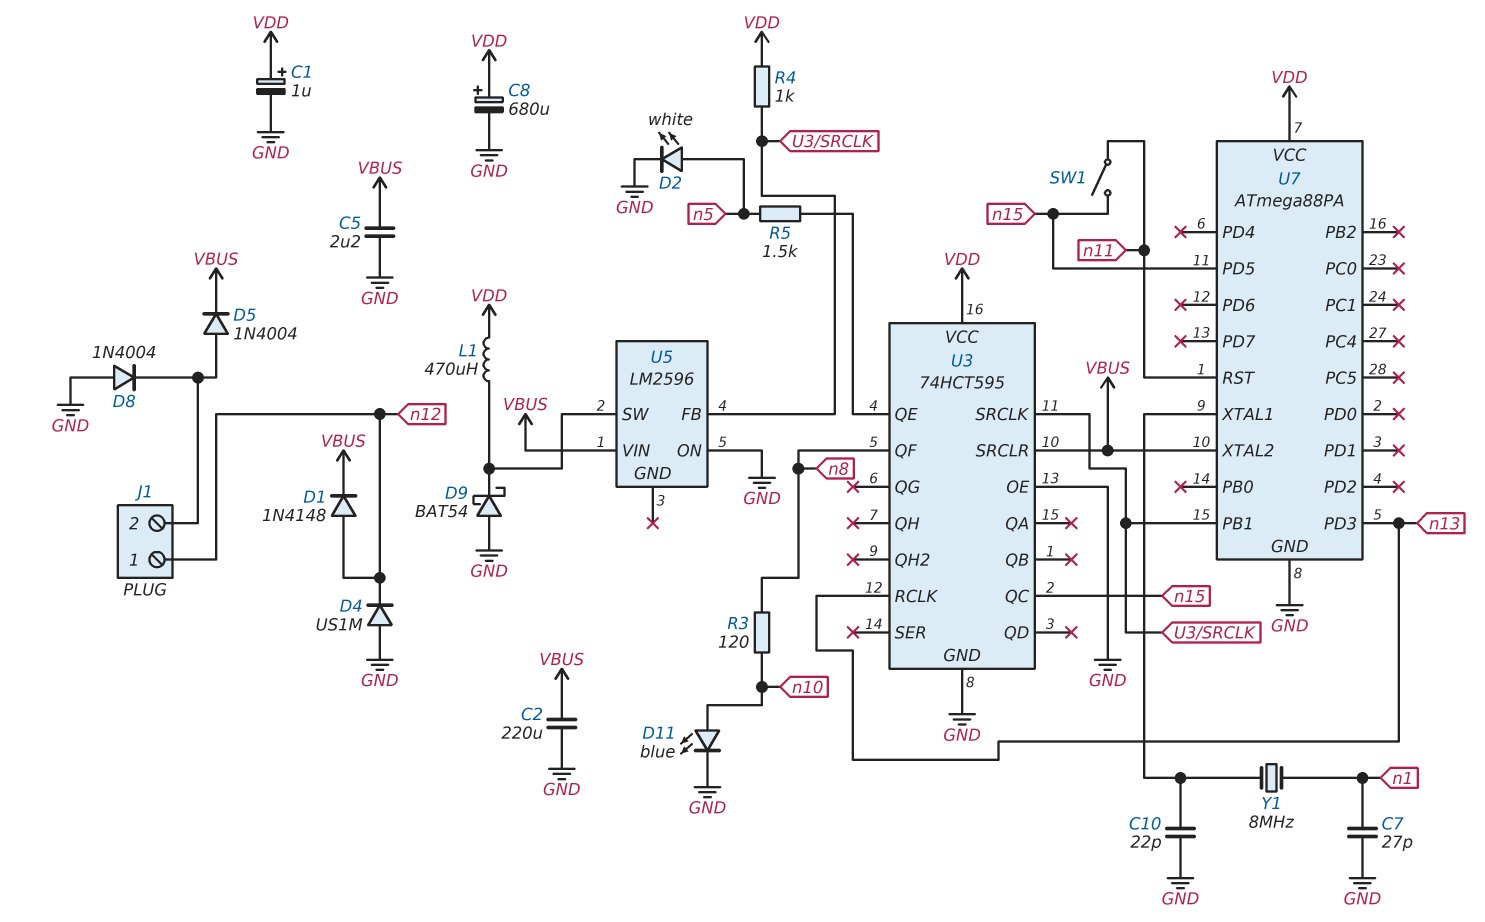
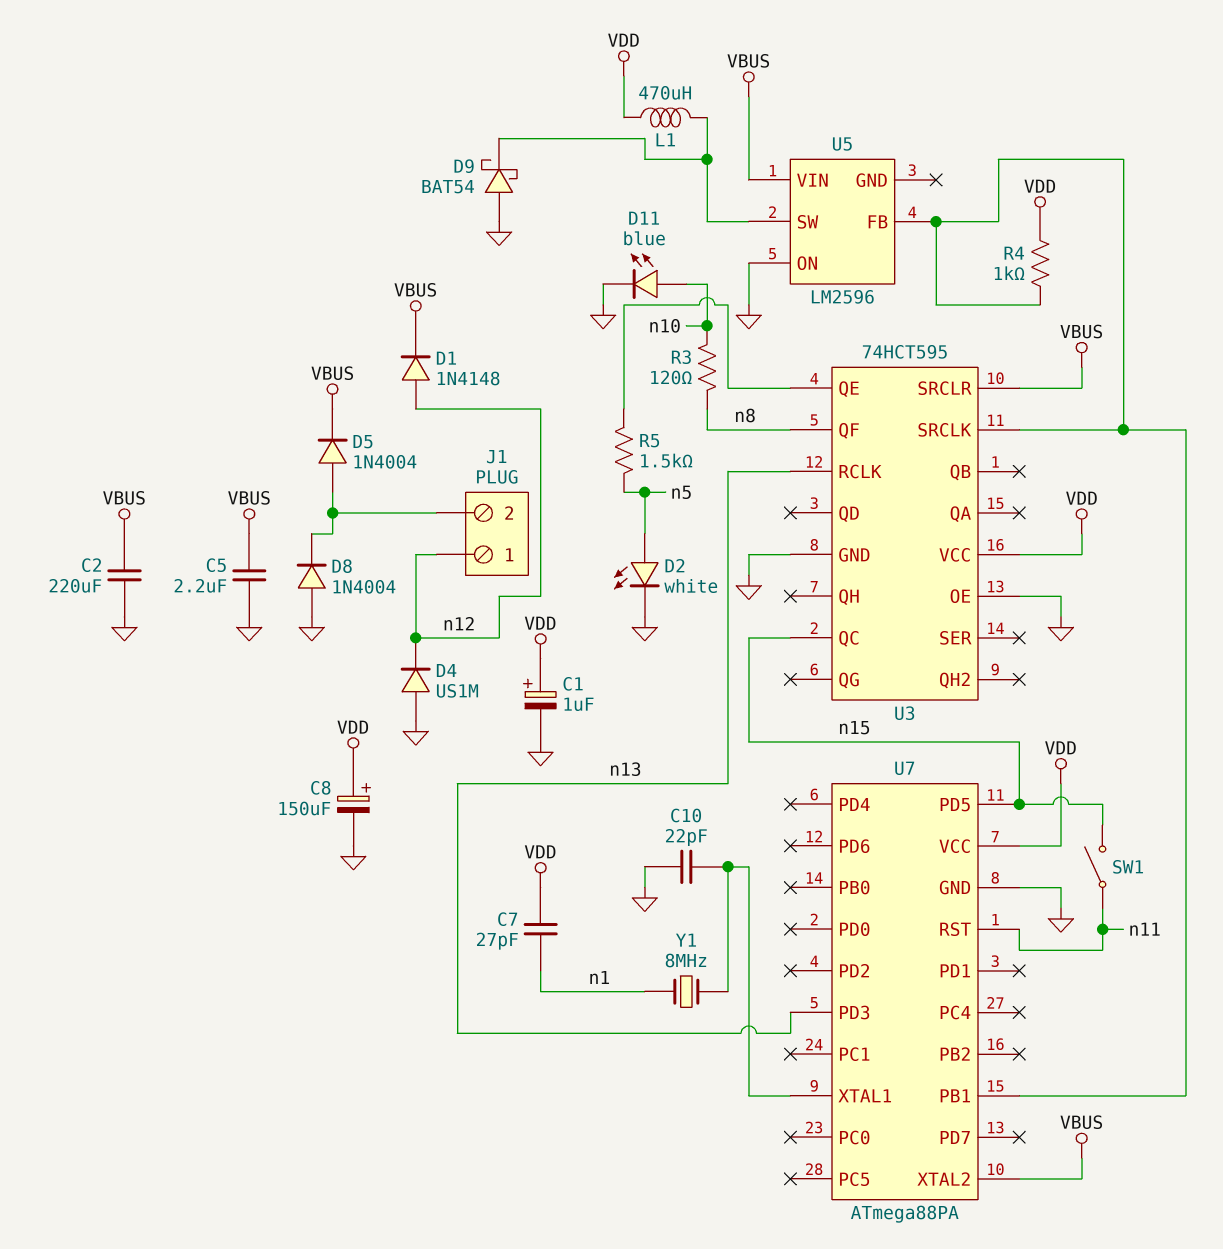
C7: 27pF (GND, n1) -> 27pF (VDD, n1)
C8: 680uF (plus VDD, minus GND) -> 150uF (plus VDD, minus GND)

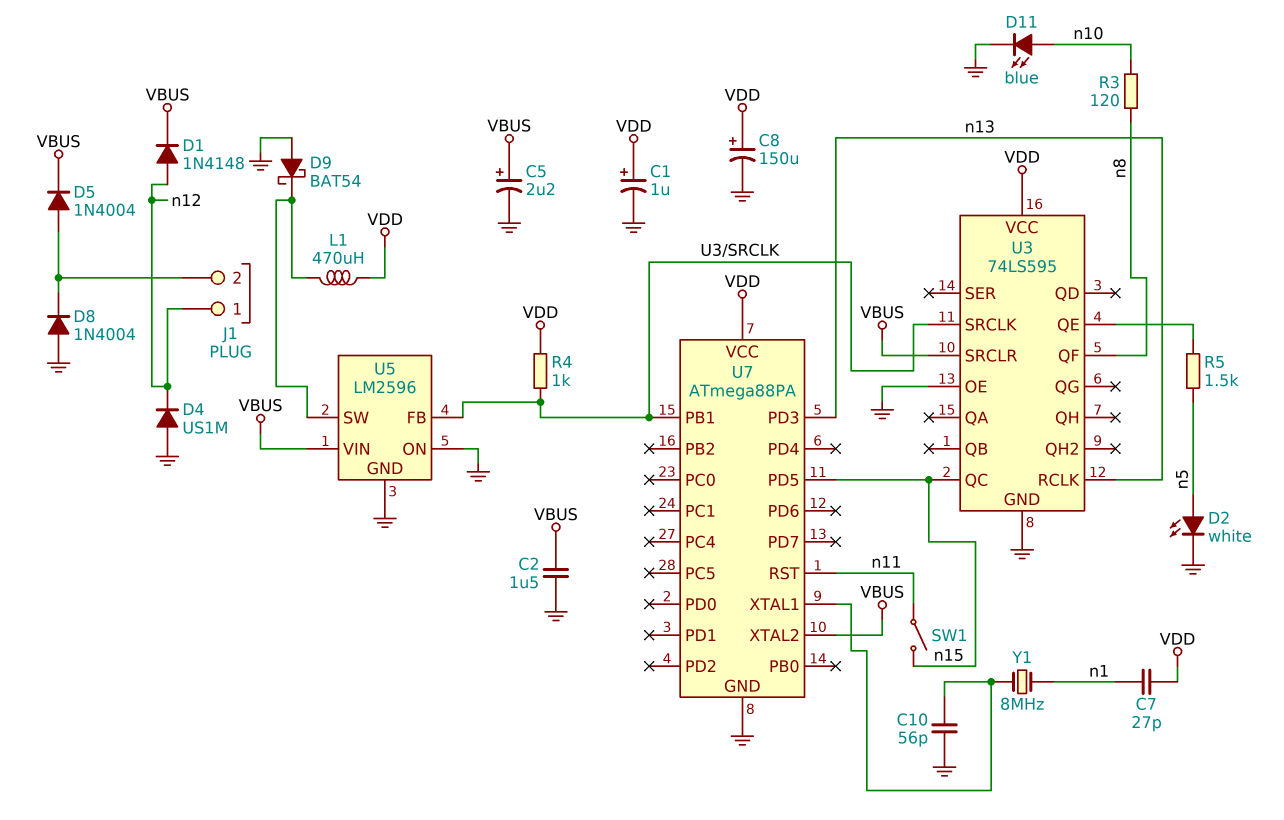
C2: 220uF (GND, VBUS) -> 1.5uF (GND, VBUS)
C5: 2.2uF (GND, VBUS) -> 2.2uF (plus VBUS, minus GND)
C10: 22pF (GND, U7/XTAL1) -> 56pF (GND, U7/XTAL1)
U3: 74HCT595 -> 74LS595
U5 pin GND: none -> GND

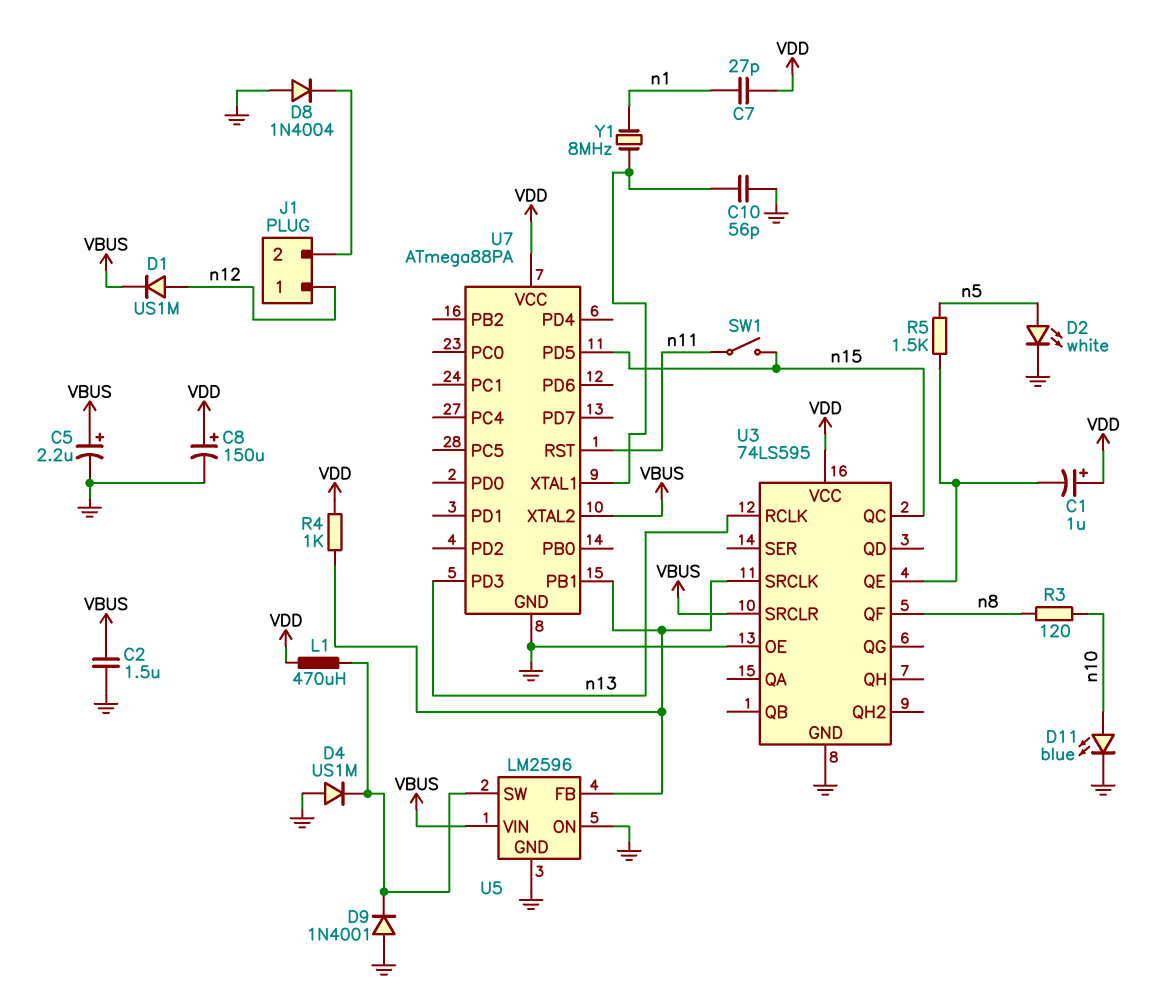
C1: 1uF (plus VDD, minus GND) -> 1uF (plus VDD, minus U3/QE)
D1: diode 1N4148 (A n12, K VBUS) -> diode US1M (A n12, K VBUS)
D4: diode US1M (A GND, K n12) -> diode US1M (A GND, K U5/SW)
D5: diode 1N4004 (A J1/2, K VBUS) -> none
D9: schottky BAT54 (A GND, K U5/SW) -> diode 1N4001 (A GND, K U5/SW)

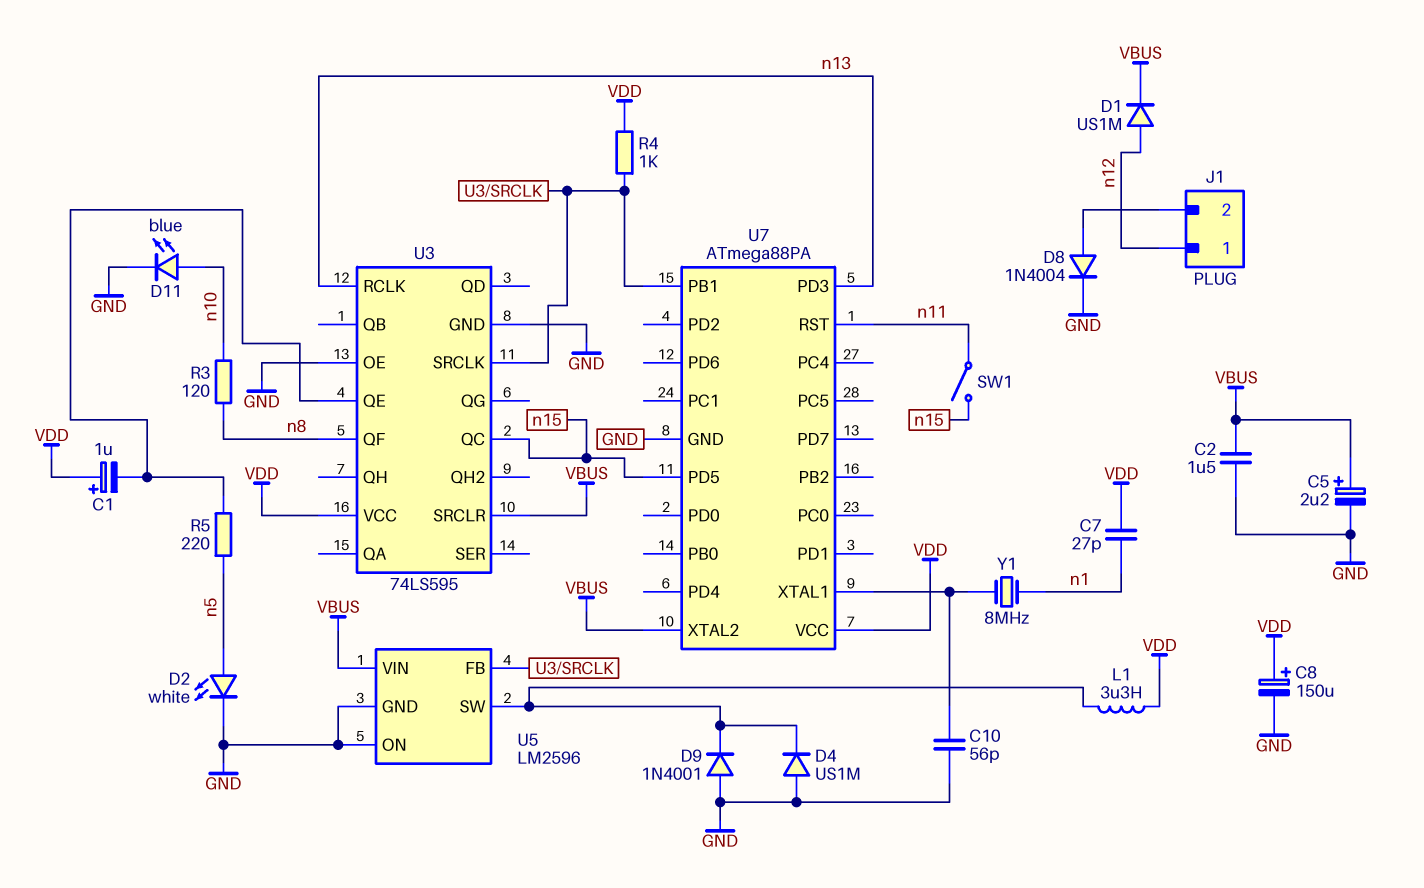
D8: diode 1N4004 (A GND, K J1/2) -> diode 1N4004 (A J1/2, K GND)
L1: 470uH (U5/SW, VDD) -> 3.3uH (U5/SW, VDD)
R5: 1.5k (U3/QE, n5) -> 220 (U3/QE, n5)

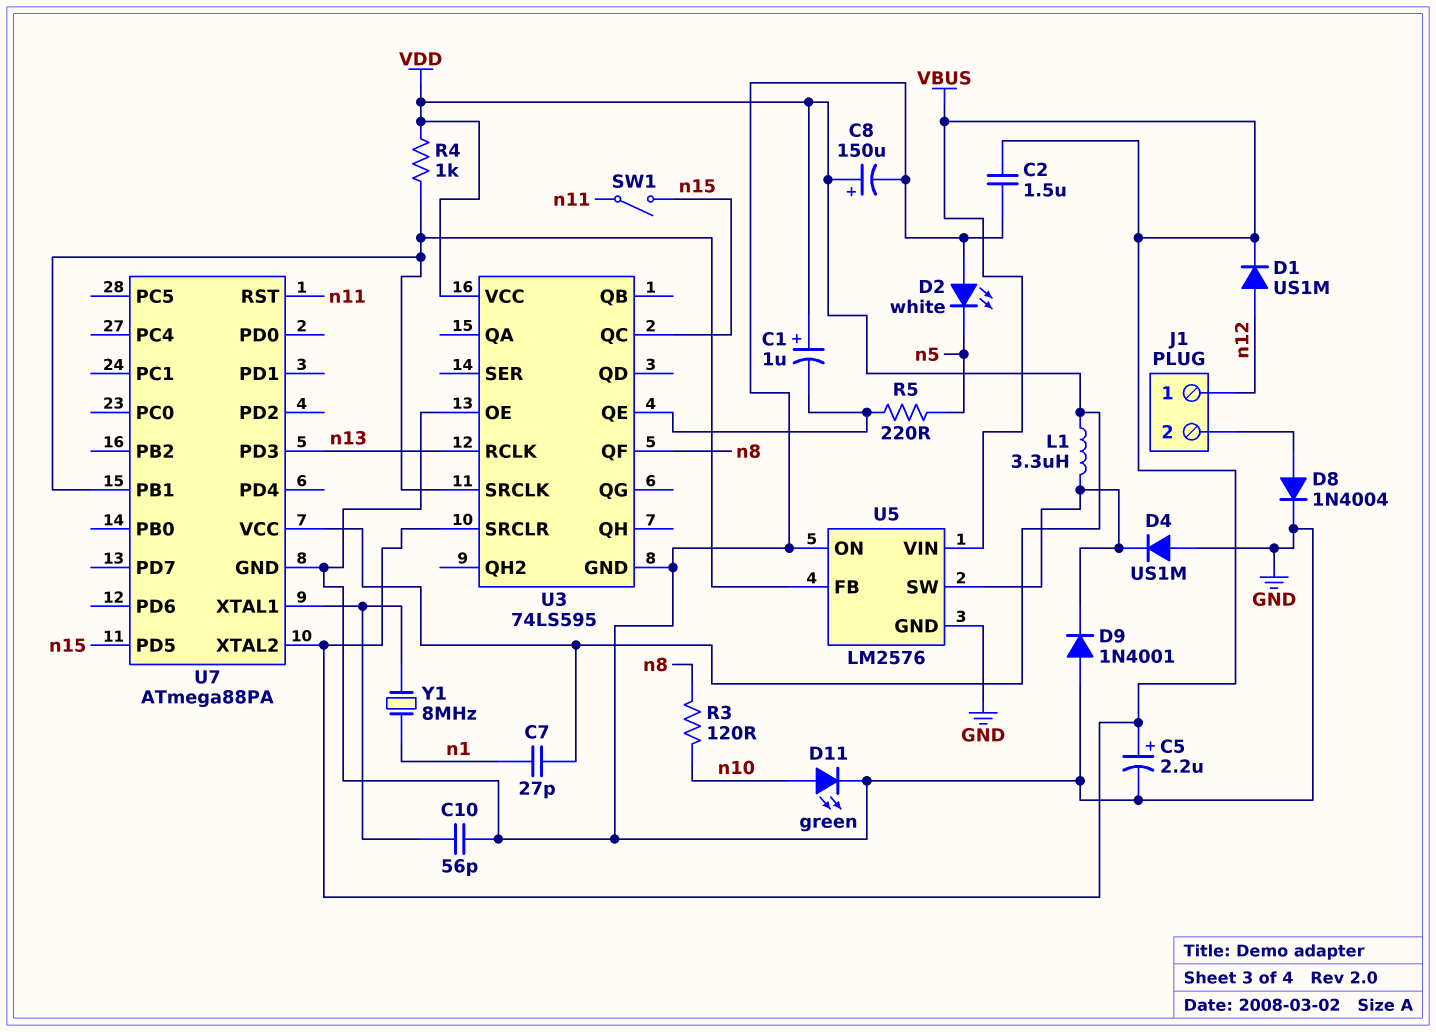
D2: LED white (A n5, K GND) -> LED white (A GND, K n5)
D11: LED blue (A n10, K GND) -> LED green (A n10, K GND)
U5: LM2596 -> LM2576

